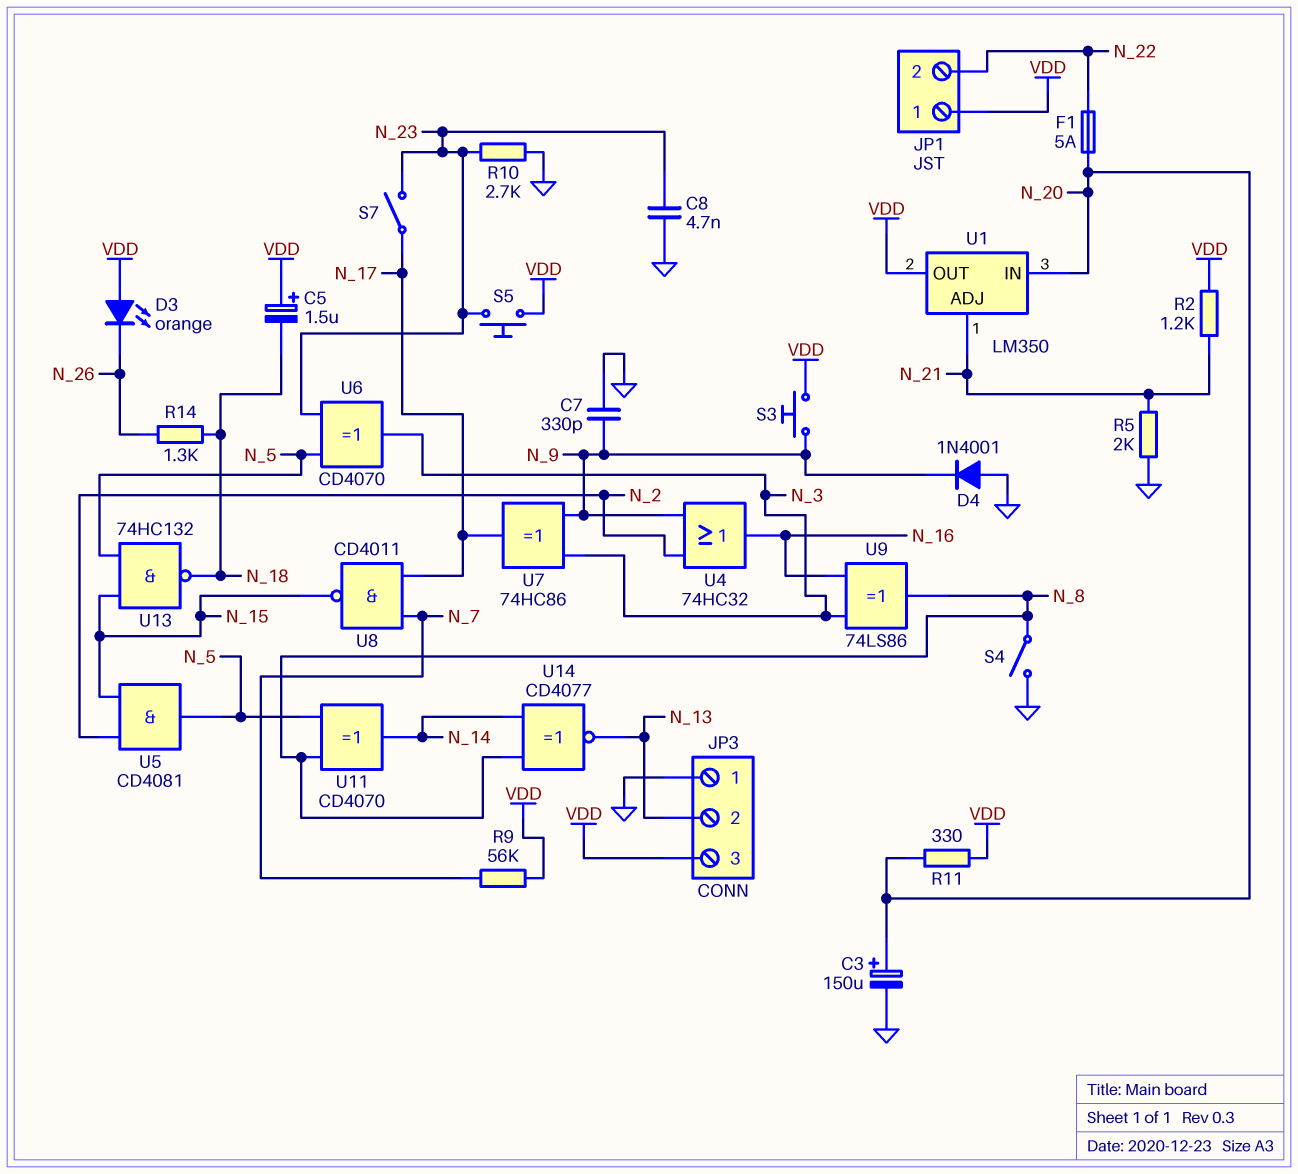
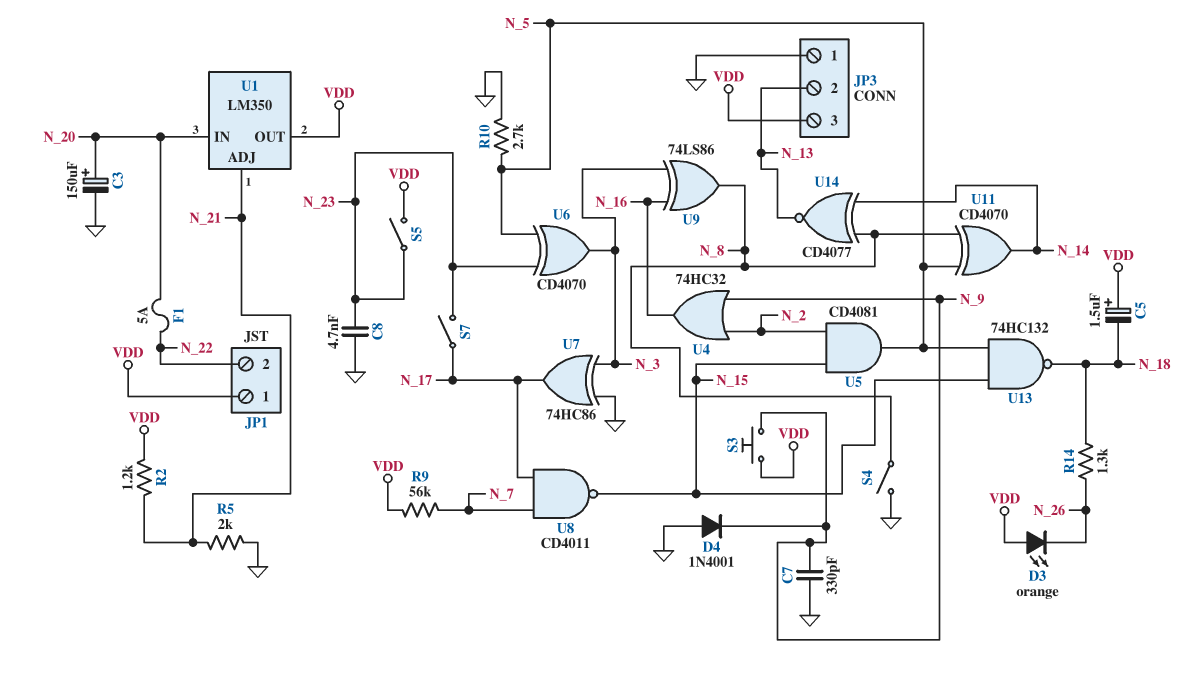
R10: 2.7k (GND, N_23) -> 2.7k (GND, N_5)
R11: 330 (N_20, VDD) -> none
S5: button (N_23, VDD) -> switch (N_23, VDD)
U7: XOR 74HC86 (in N_3, in N_9, out N_17) -> XOR 74HC86 (in GND, in N_3, out N_17)

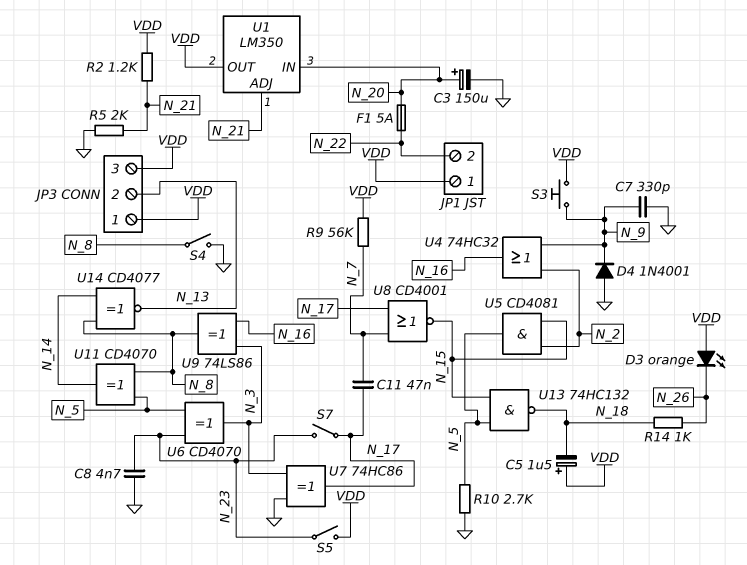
C11: none -> 47nF (N_7, N_17)
JP3 pin 1: GND -> VDD
R14: 1.3k (N_18, N_26) -> 1k (N_18, N_26)
U8: NAND CD4011 (in N_7, in N_17, out N_15) -> NOR CD4001 (in N_7, in N_17, out N_15)

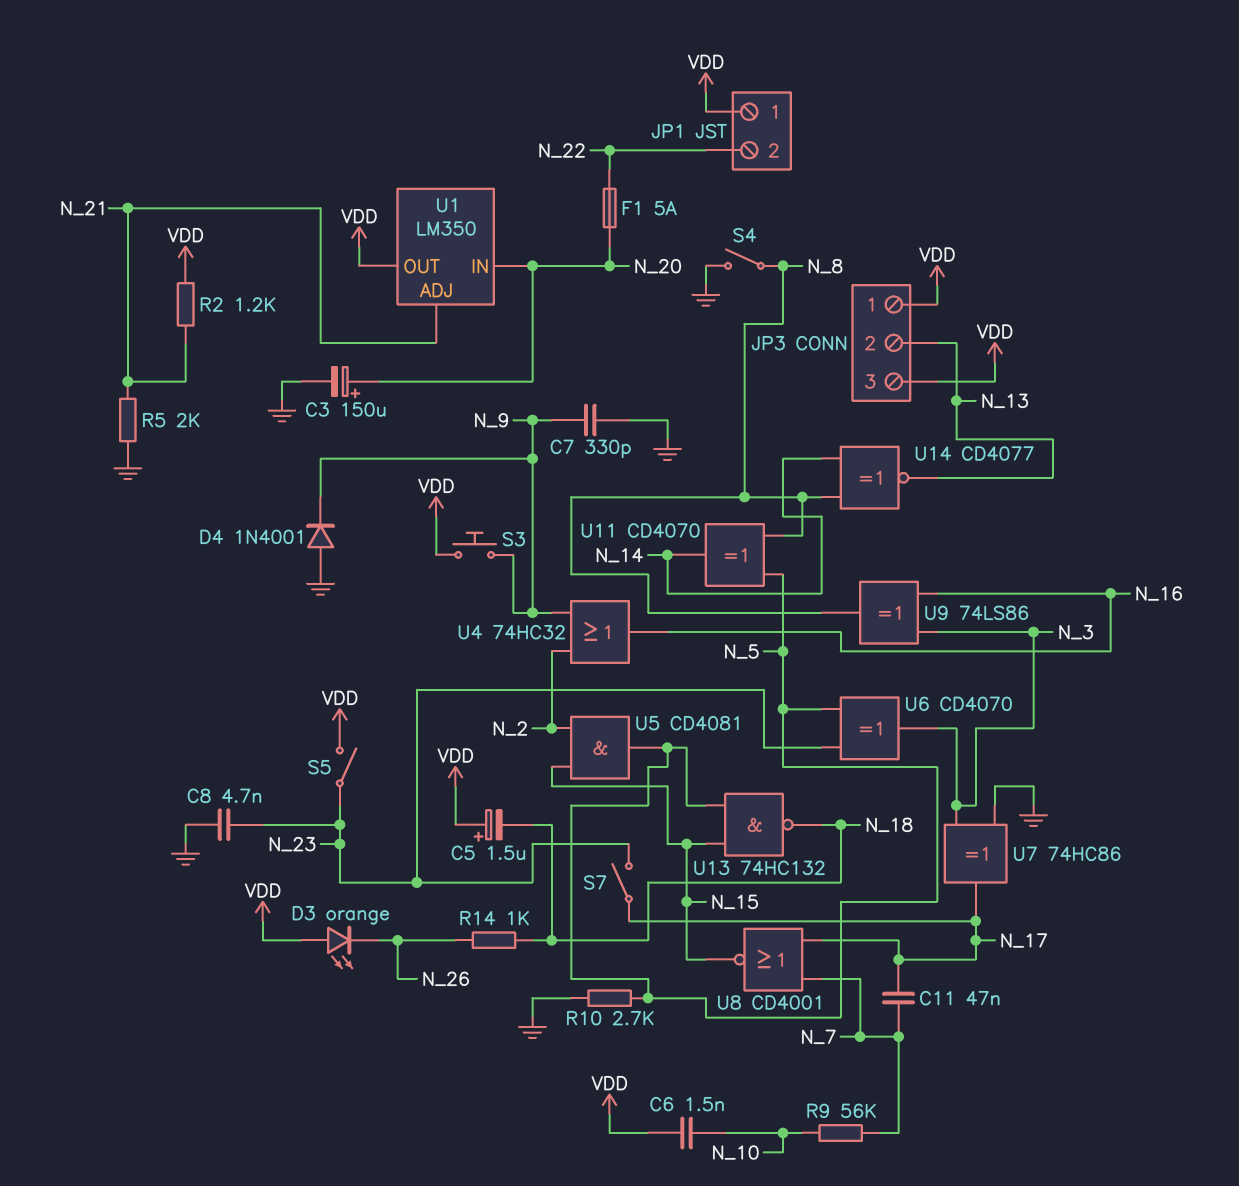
C6: none -> 1.5nF (N_10, VDD)
R9: 56k (N_7, VDD) -> 56k (N_7, N_10)

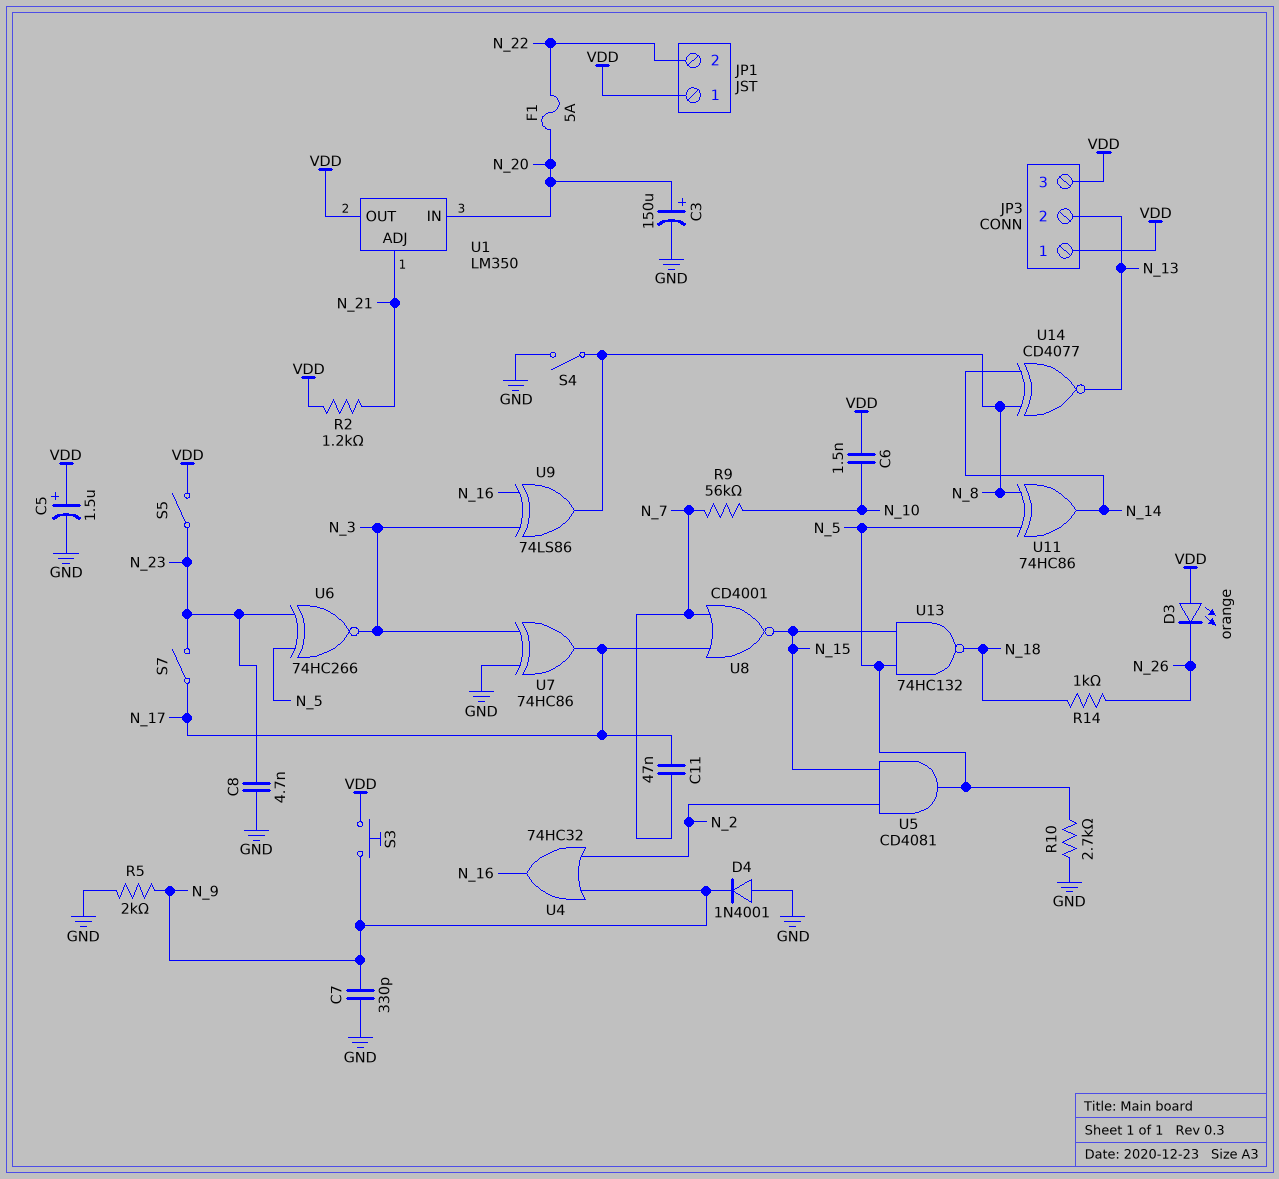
C5: 1.5uF (plus VDD, minus N_18) -> 1.5uF (plus VDD, minus GND)
R5: 2k (GND, N_21) -> 2k (GND, N_9)
U6: XOR CD4070 (in N_5, in N_23, out N_3) -> XNOR 74HC266 (in N_5, in N_23, out N_3)
U11: XOR CD4070 (in N_5, in N_8, out N_14) -> XOR 74HC86 (in N_5, in N_8, out N_14)

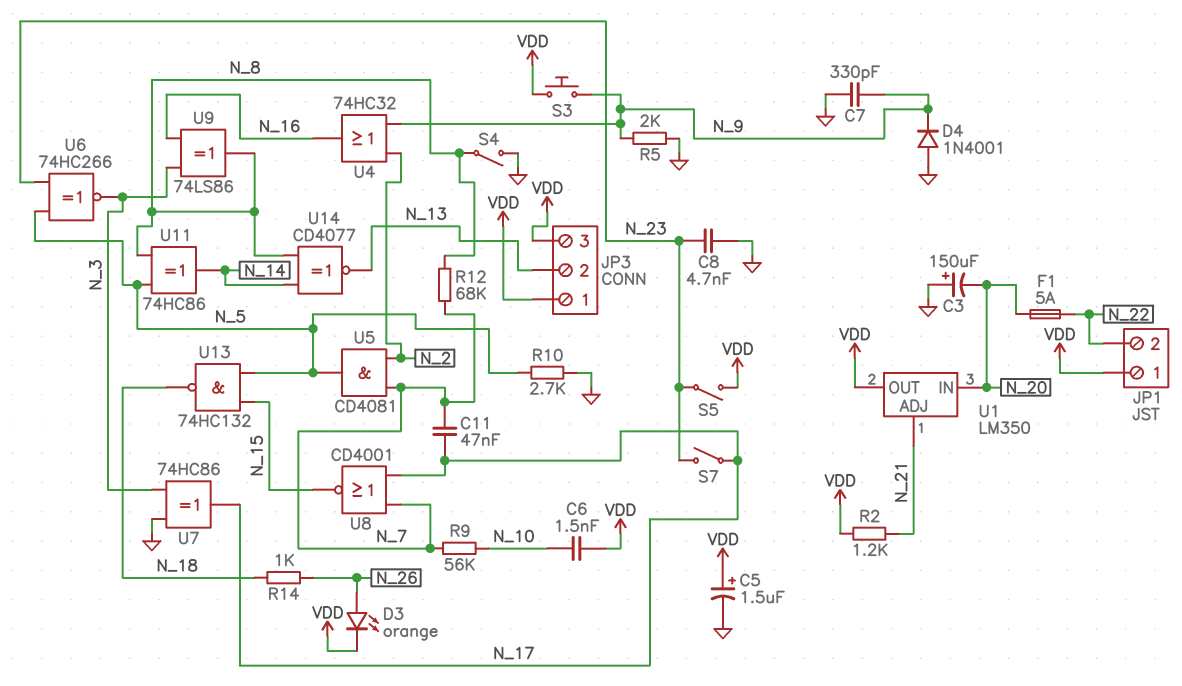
C3: 150uF (plus N_20, minus GND) -> 150uF (plus GND, minus N_20)
D3: LED orange (A VDD, K N_26) -> LED orange (A N_26, K VDD)
R12: none -> 68k (N_7, N_8)
U5: AND CD4081 (in N_2, in N_15, out N_5) -> AND CD4081 (in N_2, in N_7, out N_5)

